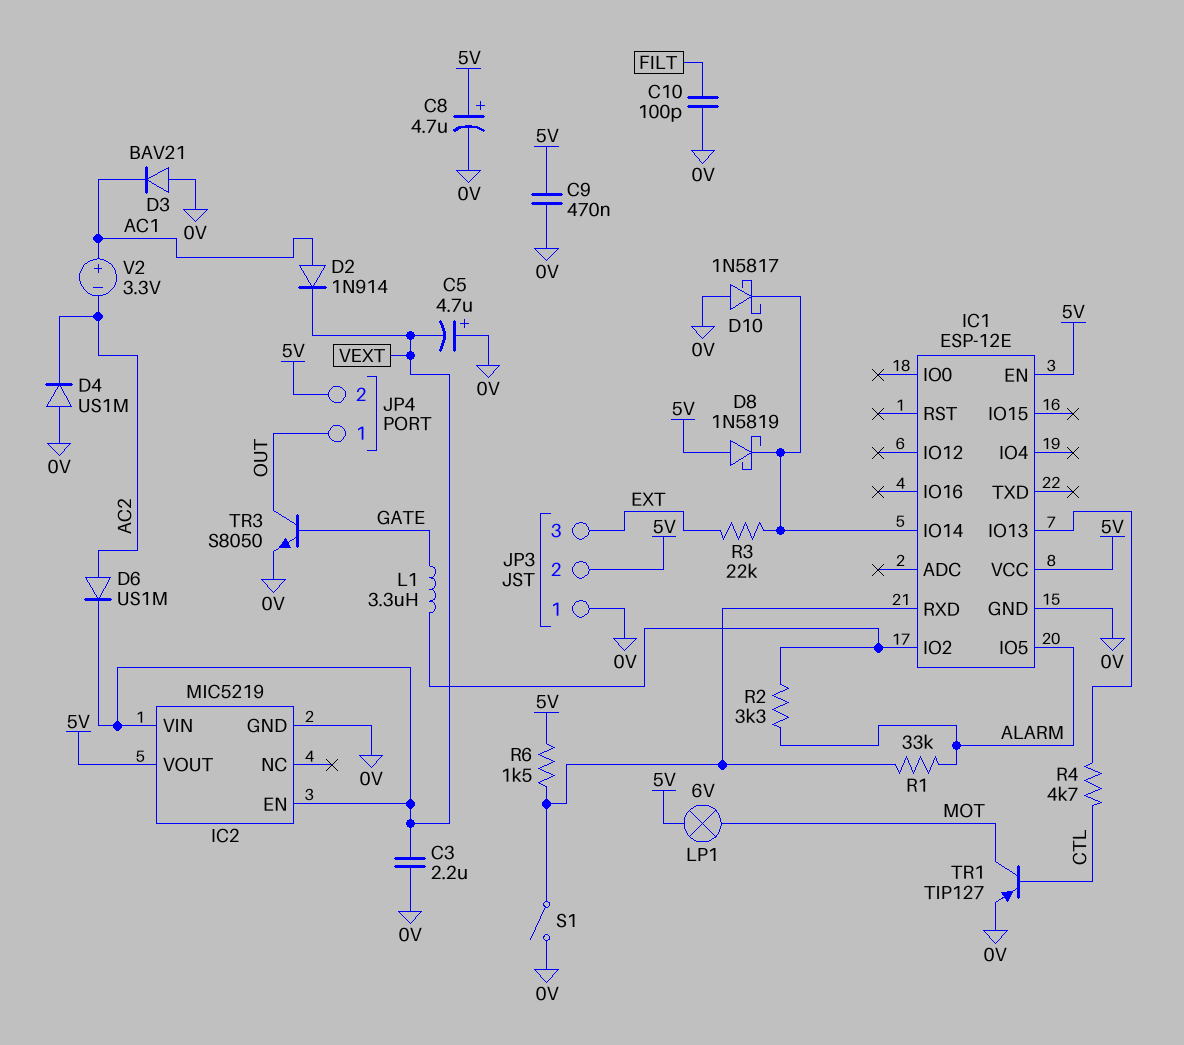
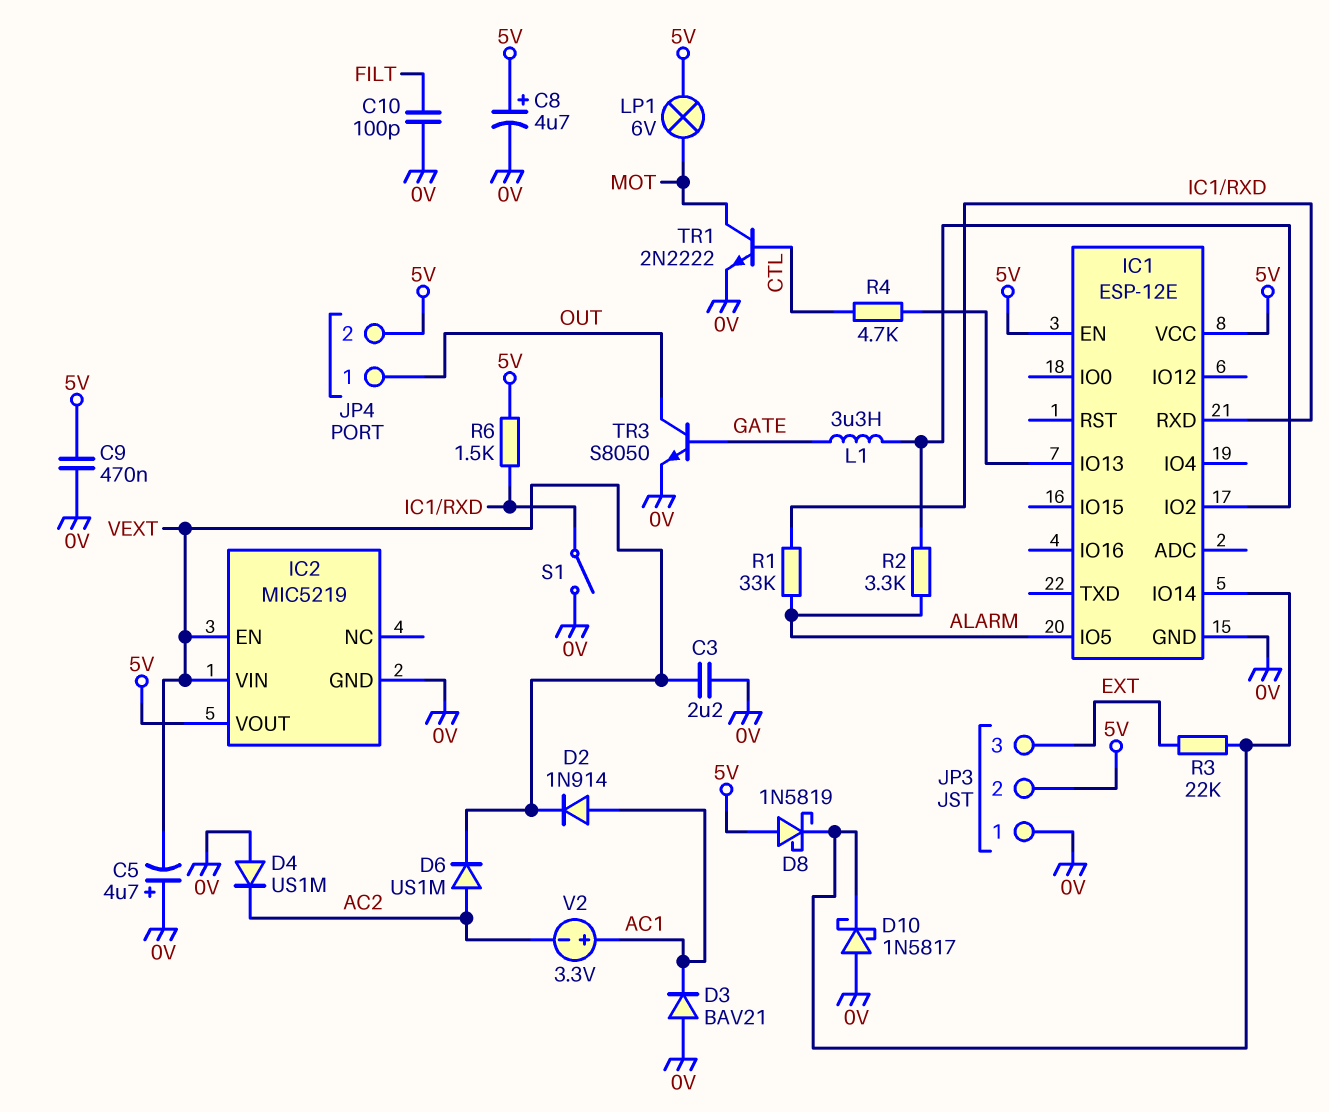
TR1: PNP TIP127 (B CTL, C MOT, E 0V) -> NPN 2N2222 (B CTL, C MOT, E 0V)

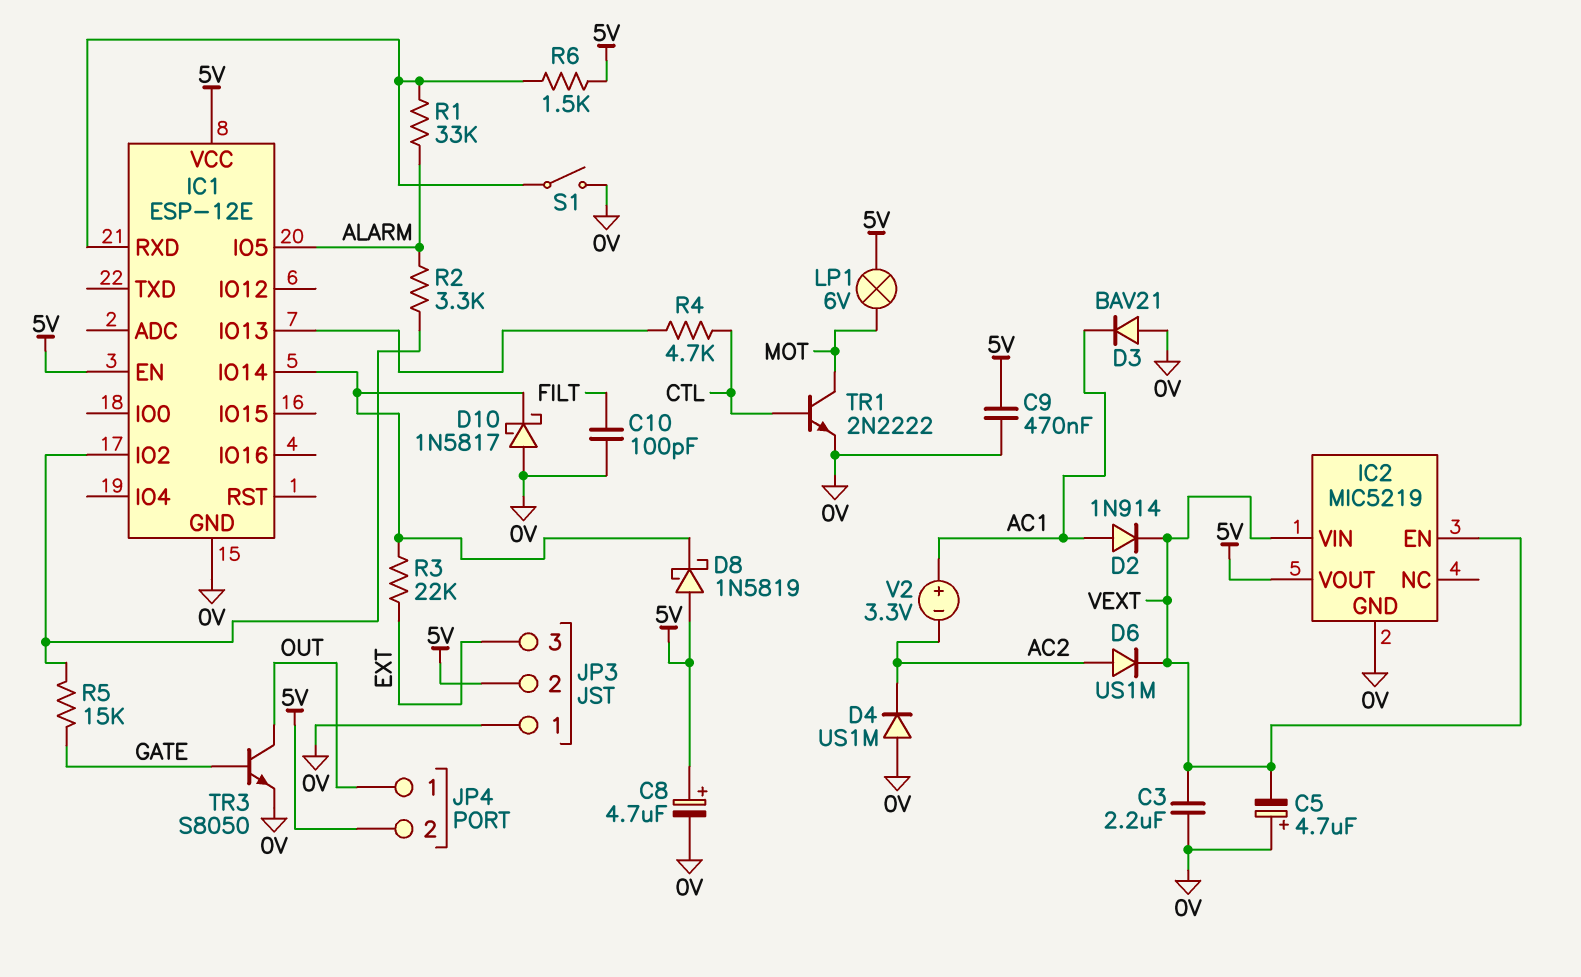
L1: 3.3uH (GATE, IC1/IO2) -> none
R5: none -> 15k (GATE, IC1/IO2)

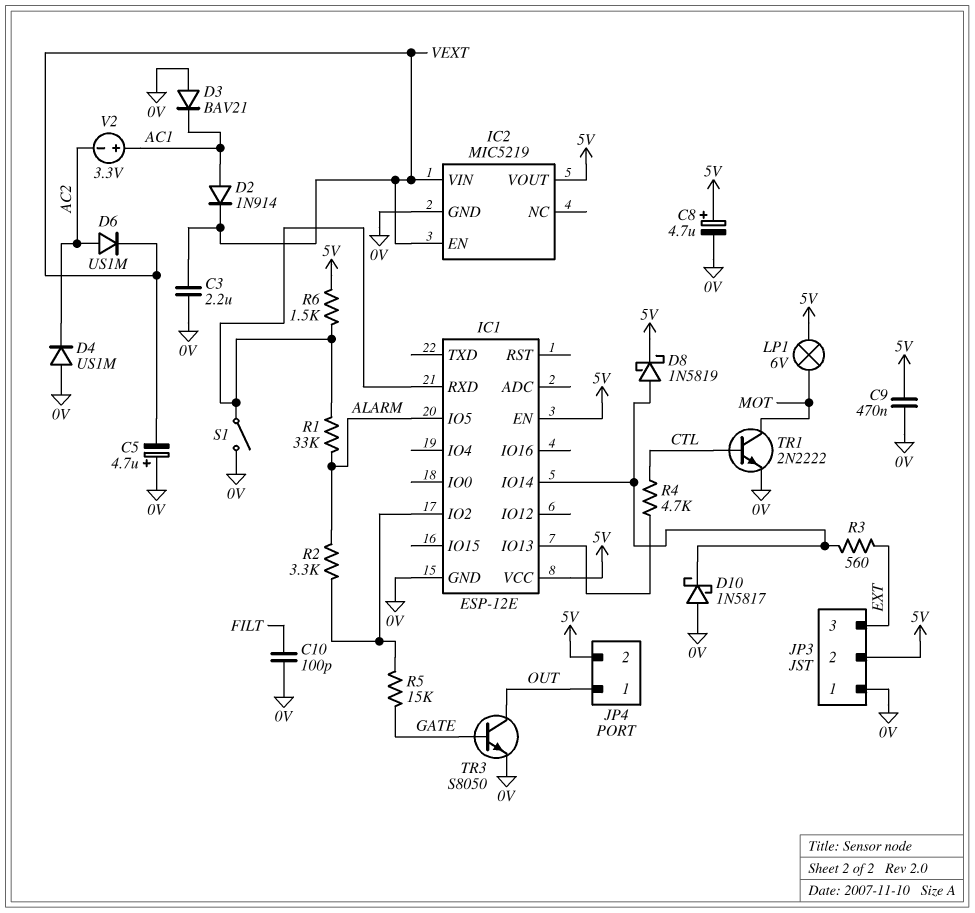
D8: schottky 1N5819 (A 5V, K IC1/IO14) -> schottky 1N5819 (A IC1/IO14, K 5V)
R3: 22k (EXT, IC1/IO14) -> 560 (EXT, IC1/IO14)

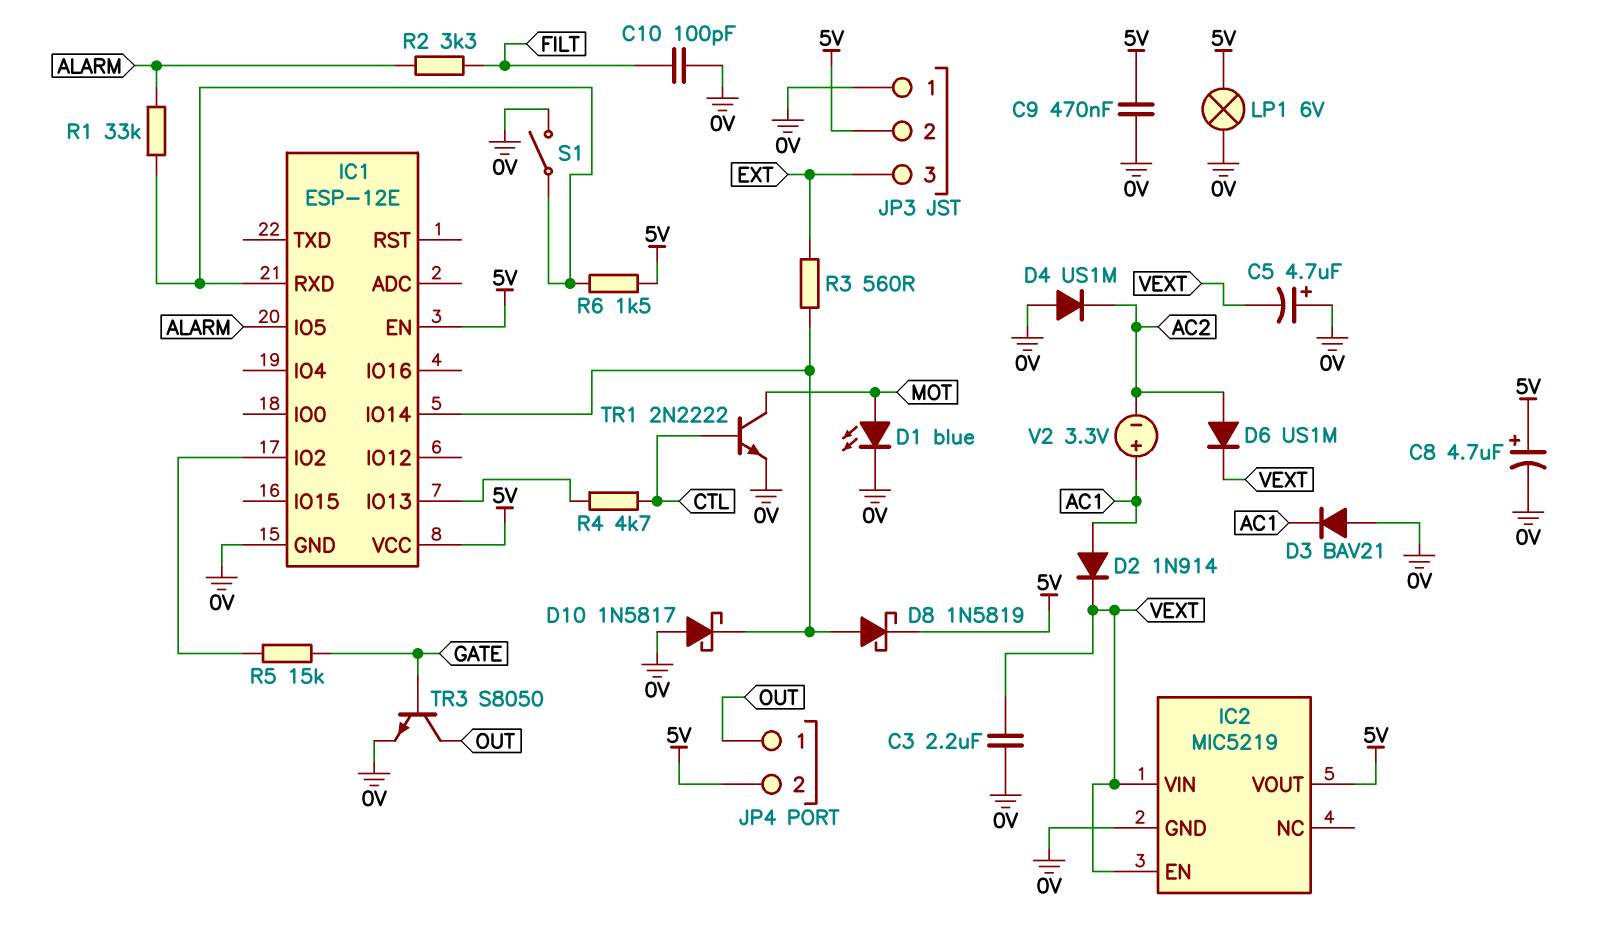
D1: none -> LED blue (A MOT, K 0V)
LP1: lamp 6V (5V, MOT) -> lamp 6V (0V, 5V)
R2: 3.3k (ALARM, IC1/IO2) -> 3.3k (ALARM, FILT)

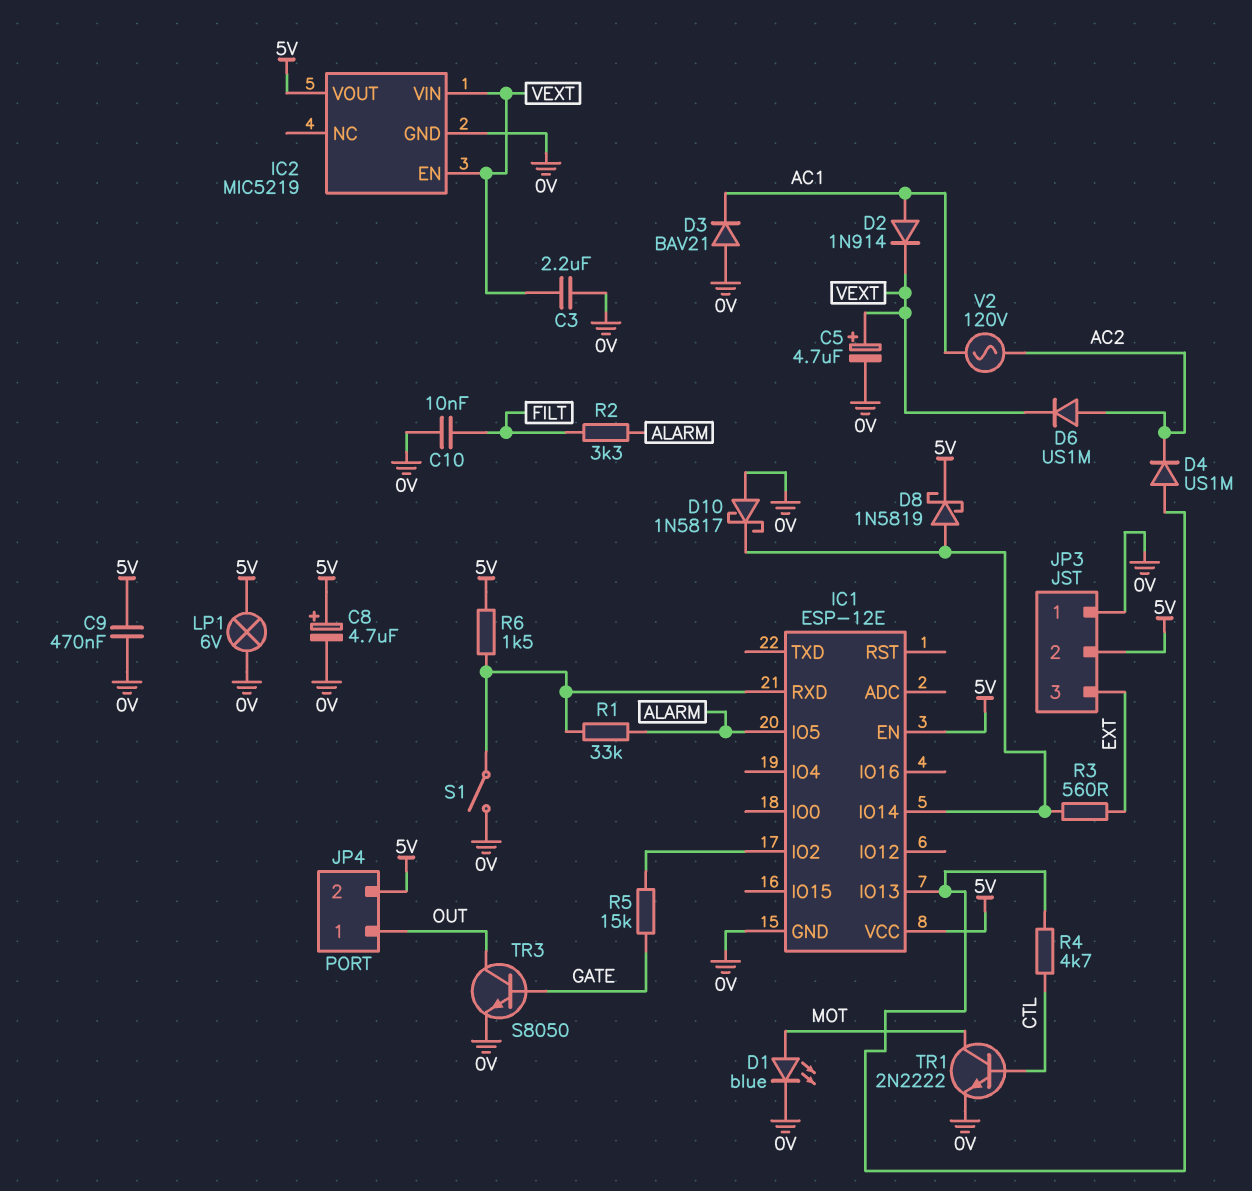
C5: 4.7uF (plus 0V, minus VEXT) -> 4.7uF (plus VEXT, minus 0V)
C10: 100pF (0V, FILT) -> 10nF (0V, FILT)
D4: diode US1M (A 0V, K AC2) -> diode US1M (A IC1/IO13, K AC2)
V2: 3.3V (plus AC1, minus AC2) -> AC 120V (AC1, AC2)

